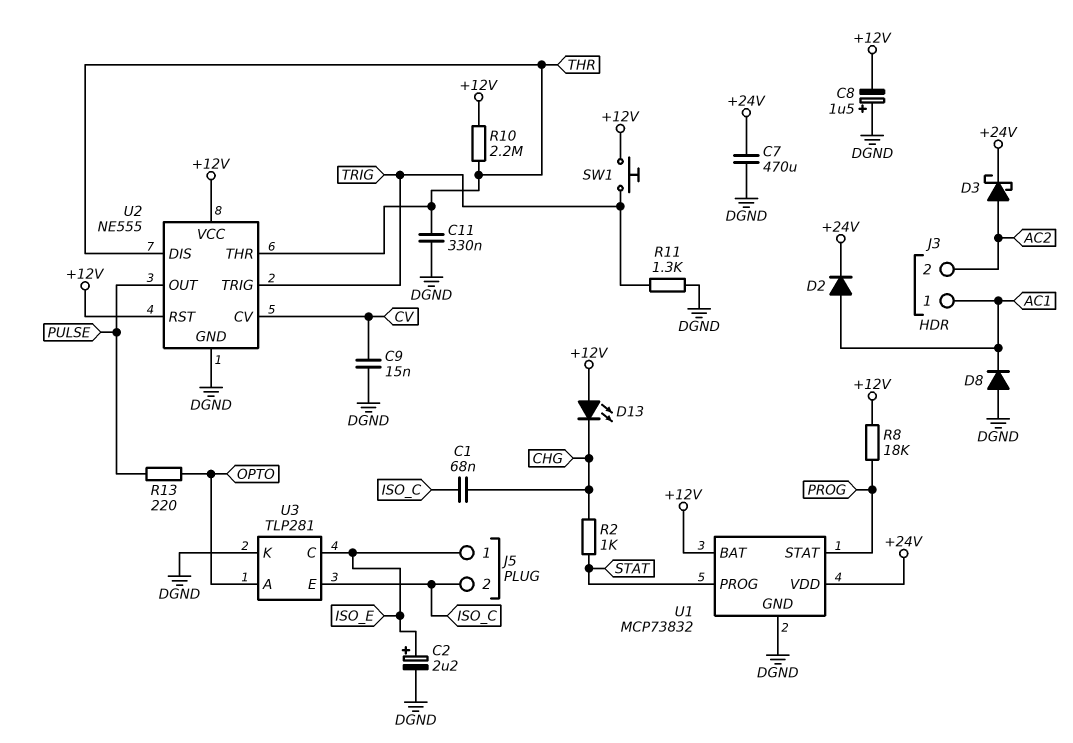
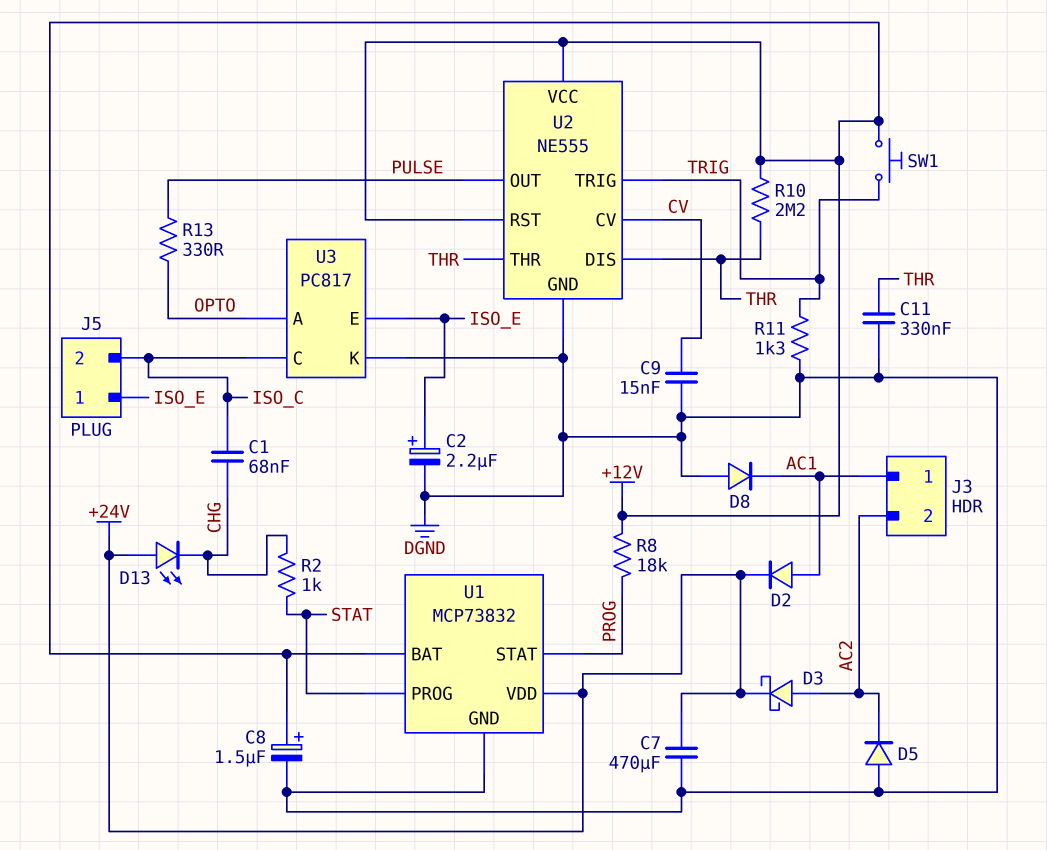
C8: 1.5uF (plus DGND, minus +12V) -> 1.5uF (plus +12V, minus DGND)
D5: none -> diode (A DGND, K AC2)
D13: LED (A +12V, K CHG) -> LED (A +24V, K CHG)
R13: 220 (OPTO, PULSE) -> 330 (OPTO, PULSE)
U3: TLP281 -> PC817
U3 pin C: ISO_E -> ISO_C
U3 pin E: ISO_C -> ISO_E

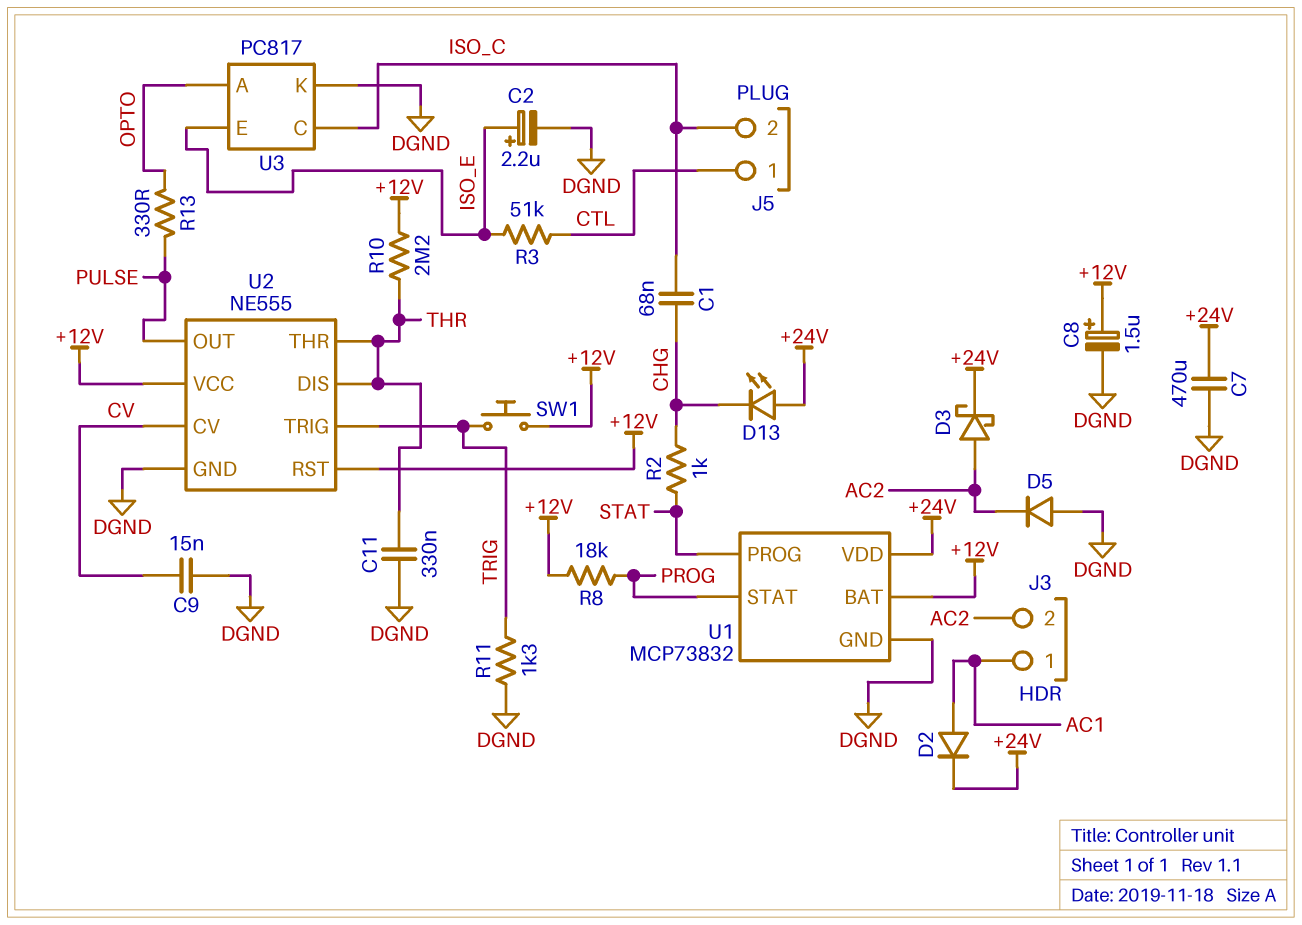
D8: diode (A DGND, K AC1) -> none
J5 pin 1: ISO_E -> CTL
R3: none -> 51k (CTL, ISO_E)

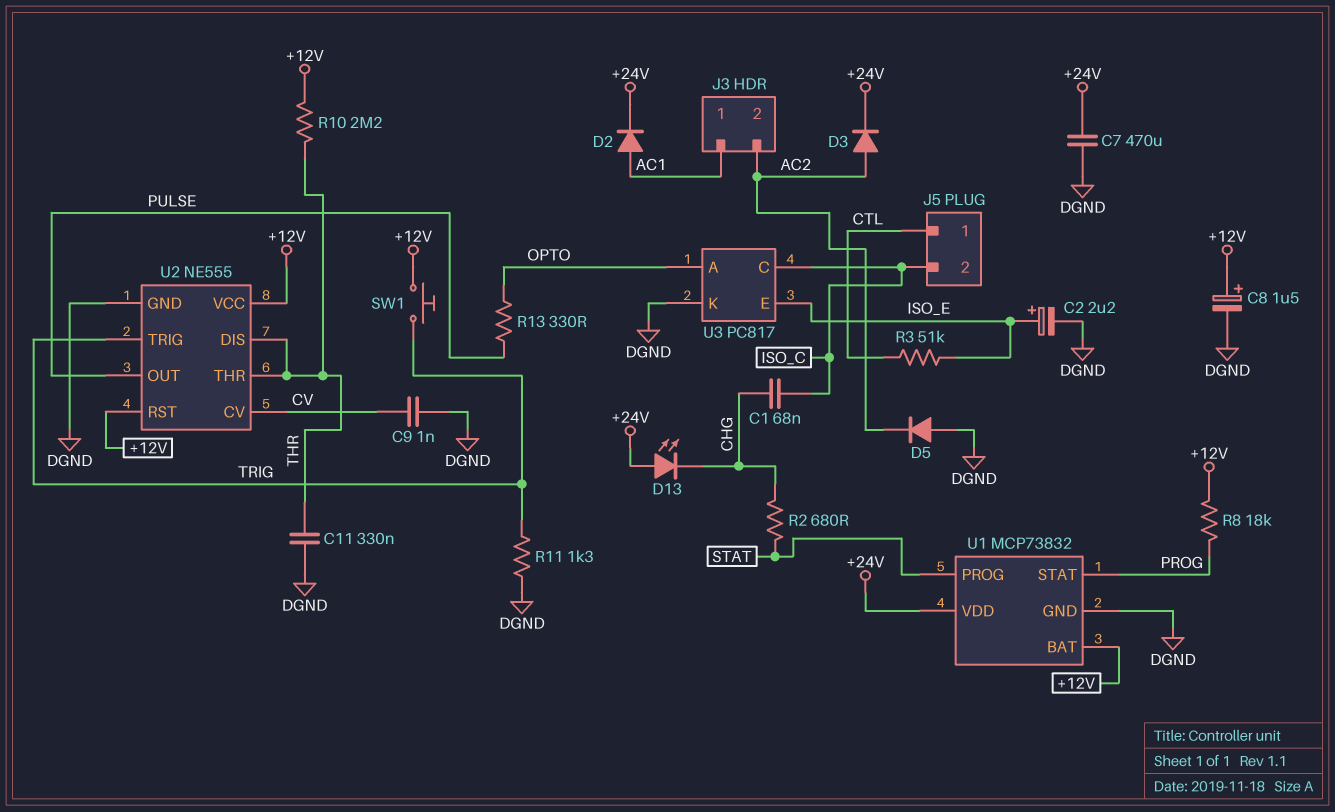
C9: 15nF (CV, DGND) -> 1nF (CV, DGND)
D3: schottky (A AC2, K +24V) -> diode (A AC2, K +24V)
R2: 1k (CHG, STAT) -> 680 (CHG, STAT)

